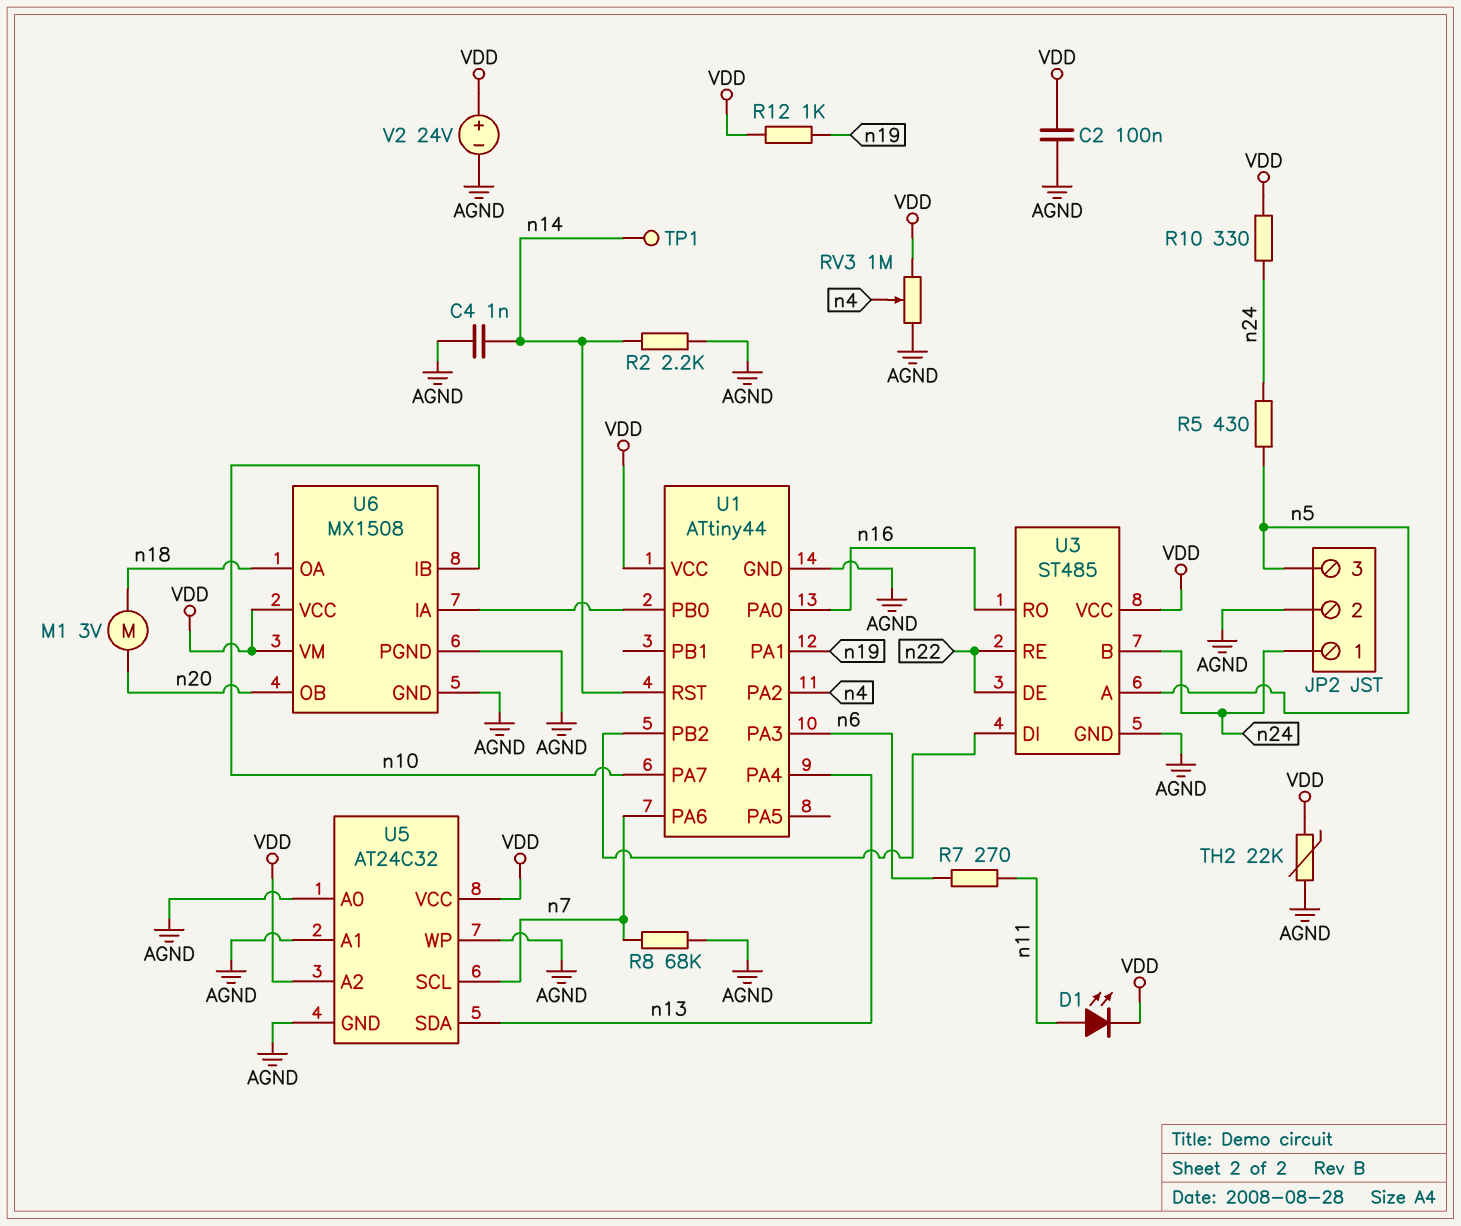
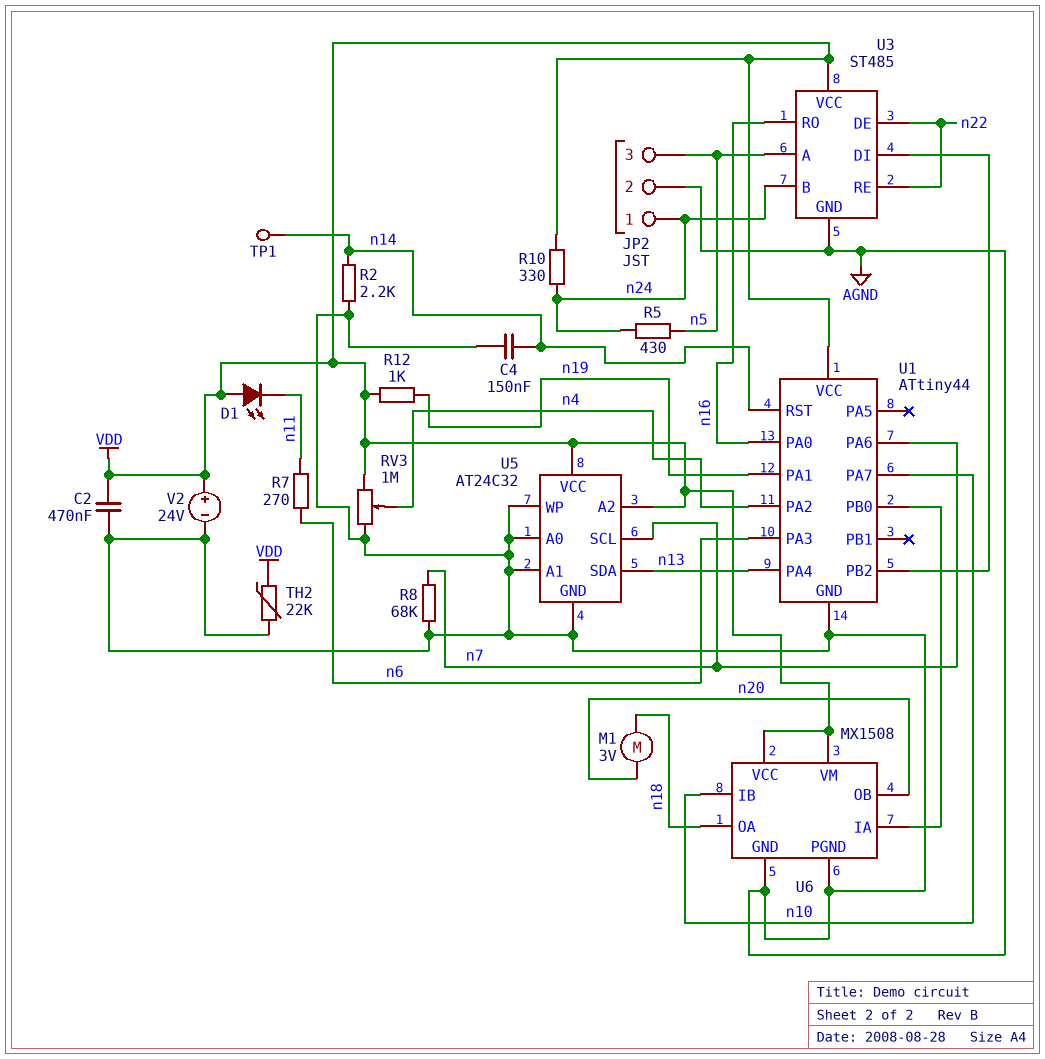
C2: 100nF (AGND, VDD) -> 470nF (AGND, VDD)
C4: 1nF (AGND, n14) -> 150nF (AGND, n14)
D1: LED (A n11, K VDD) -> LED (A VDD, K n11)

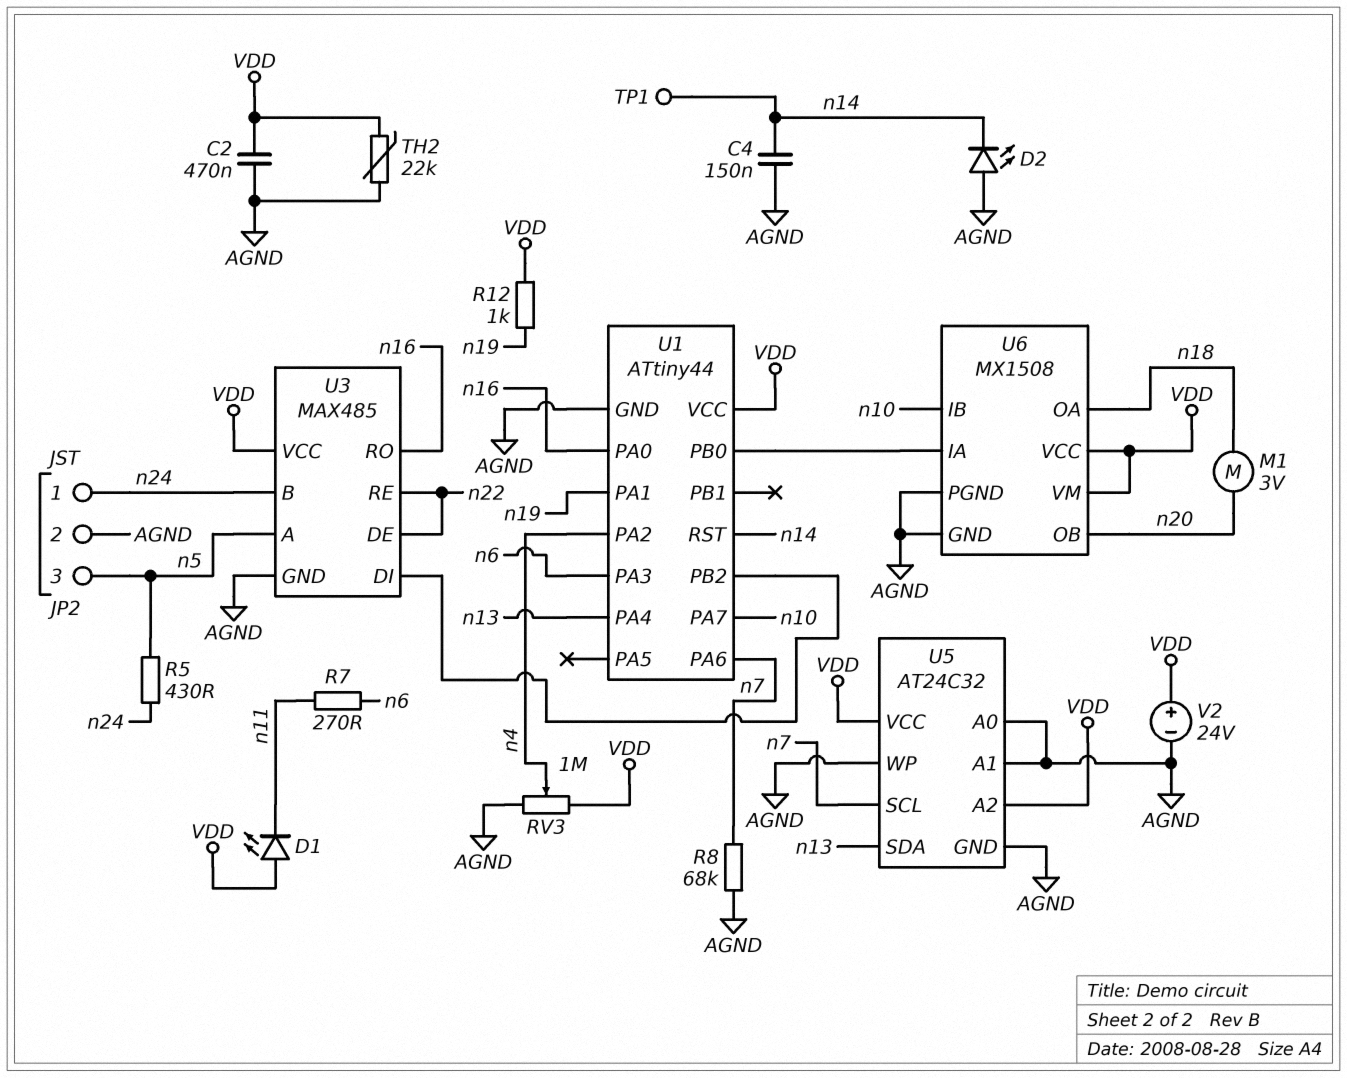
D2: none -> LED (A AGND, K n14)
R2: 2.2k (AGND, n14) -> none
R10: 330 (VDD, n24) -> none
U3: ST485 -> MAX485

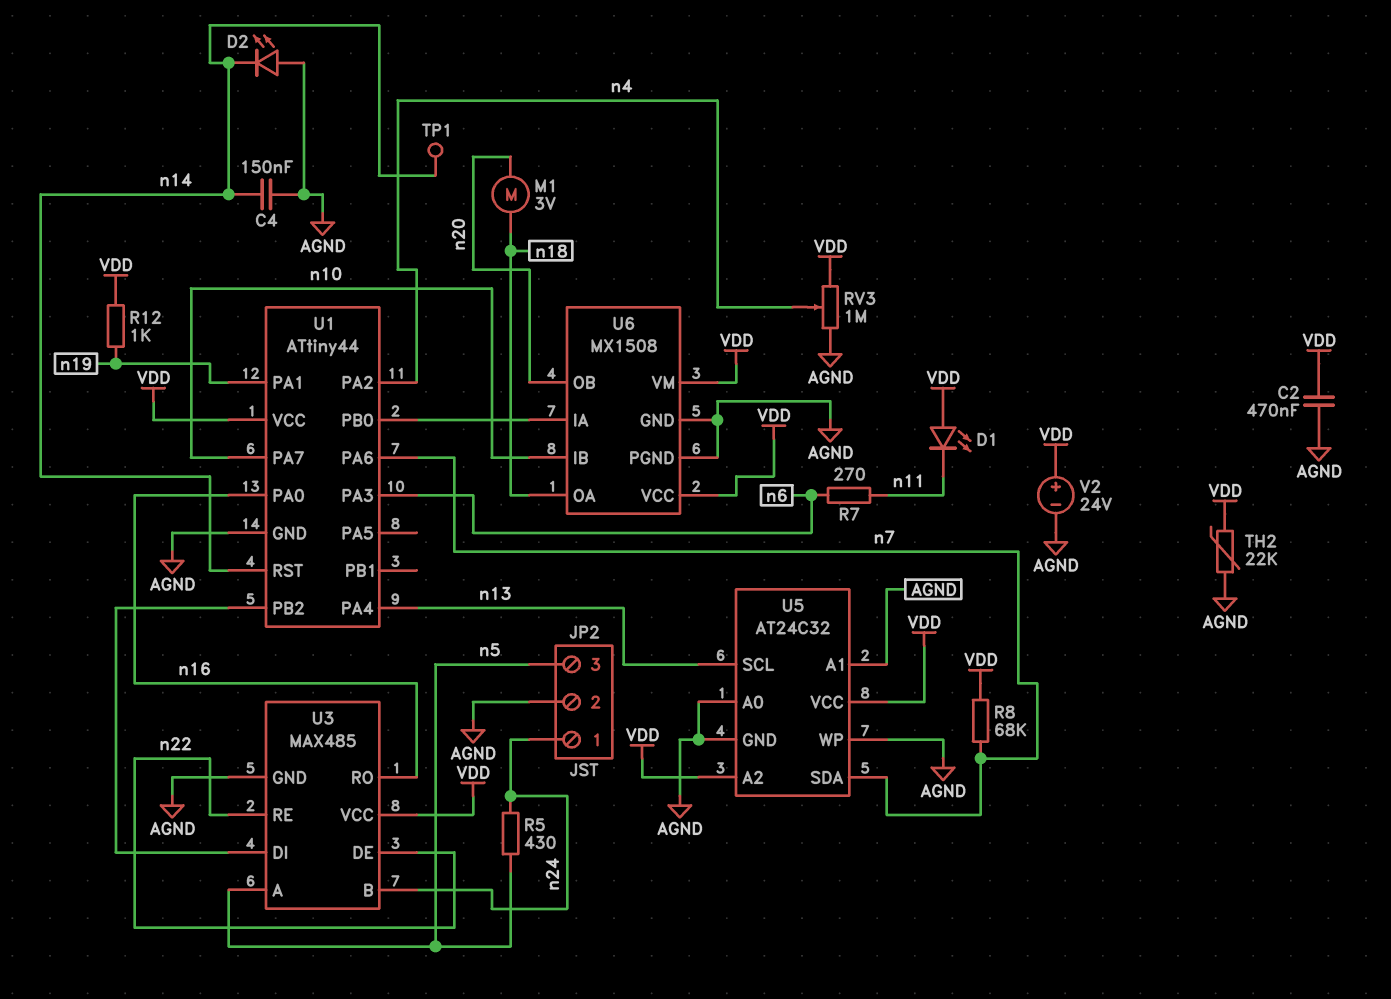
R8: 68k (AGND, n7) -> 68k (VDD, n7)
U5 pin SCL: n7 -> n13
U5 pin SDA: n13 -> n7

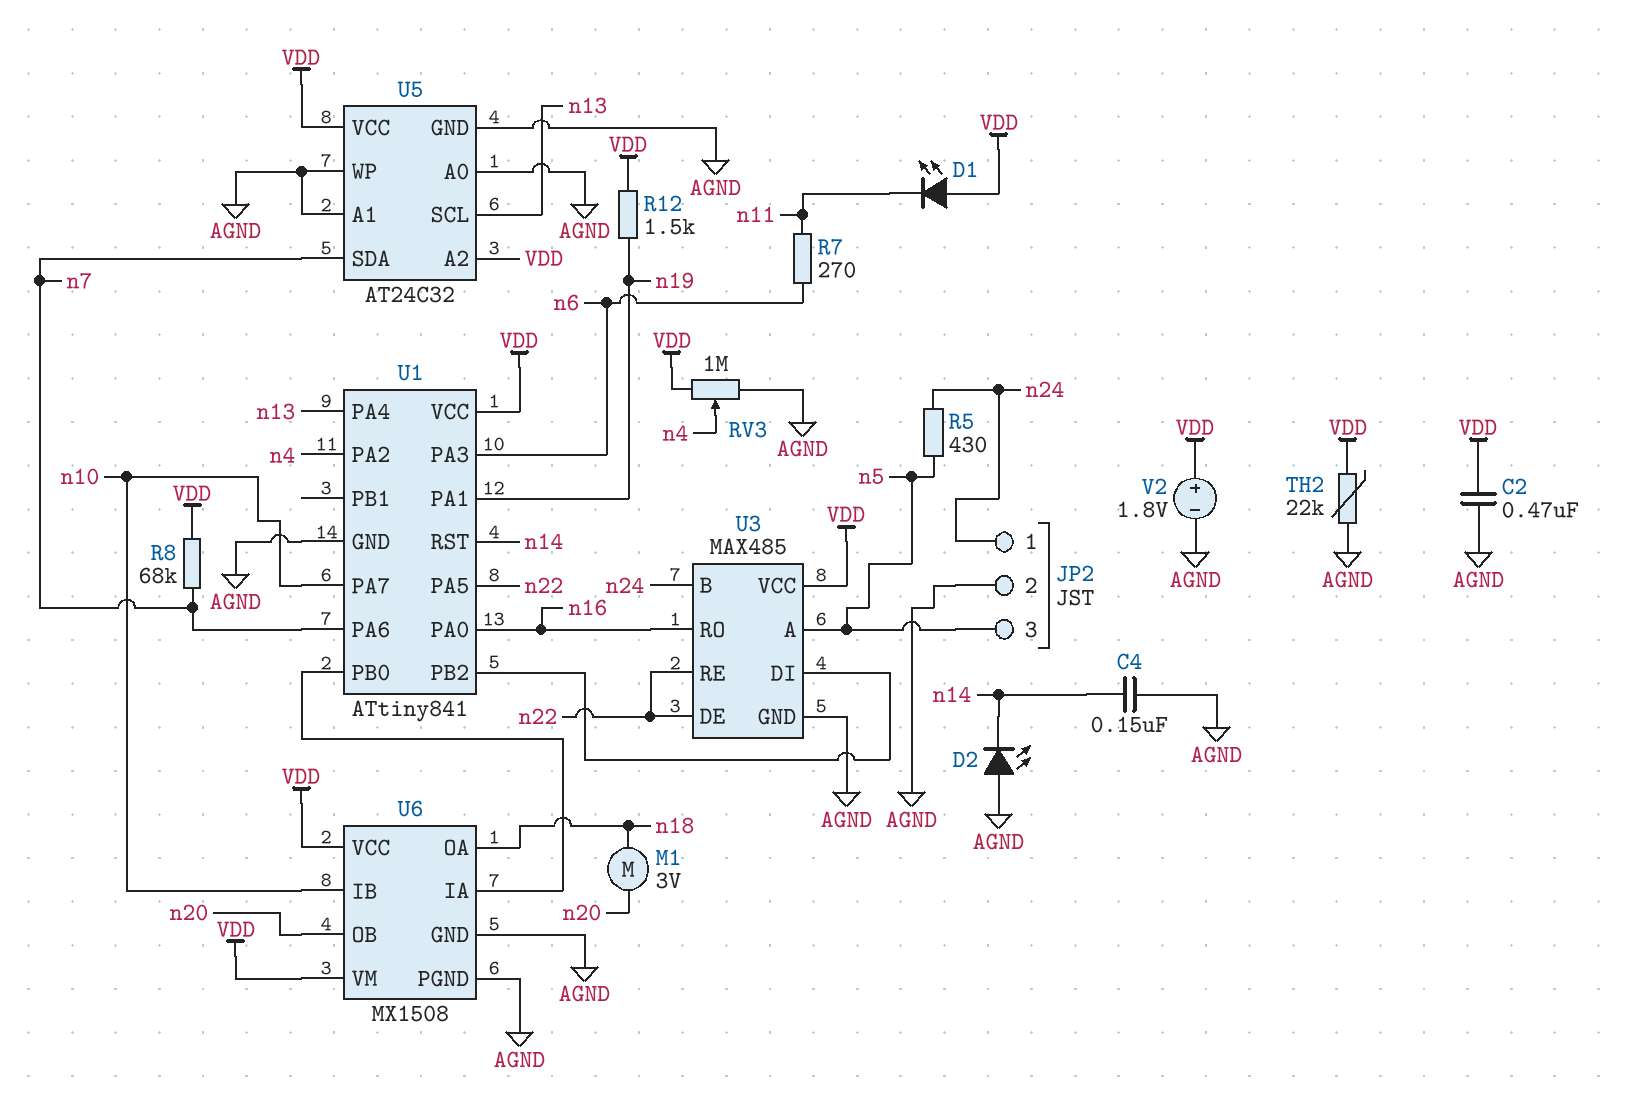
R12: 1k (VDD, n19) -> 1.5k (VDD, n19)
TP1: test point (n14) -> none
U1: ATtiny44 -> ATtiny841
U1 pin PA5: none -> n22
V2: 24V (plus VDD, minus AGND) -> 1.8V (plus VDD, minus AGND)

